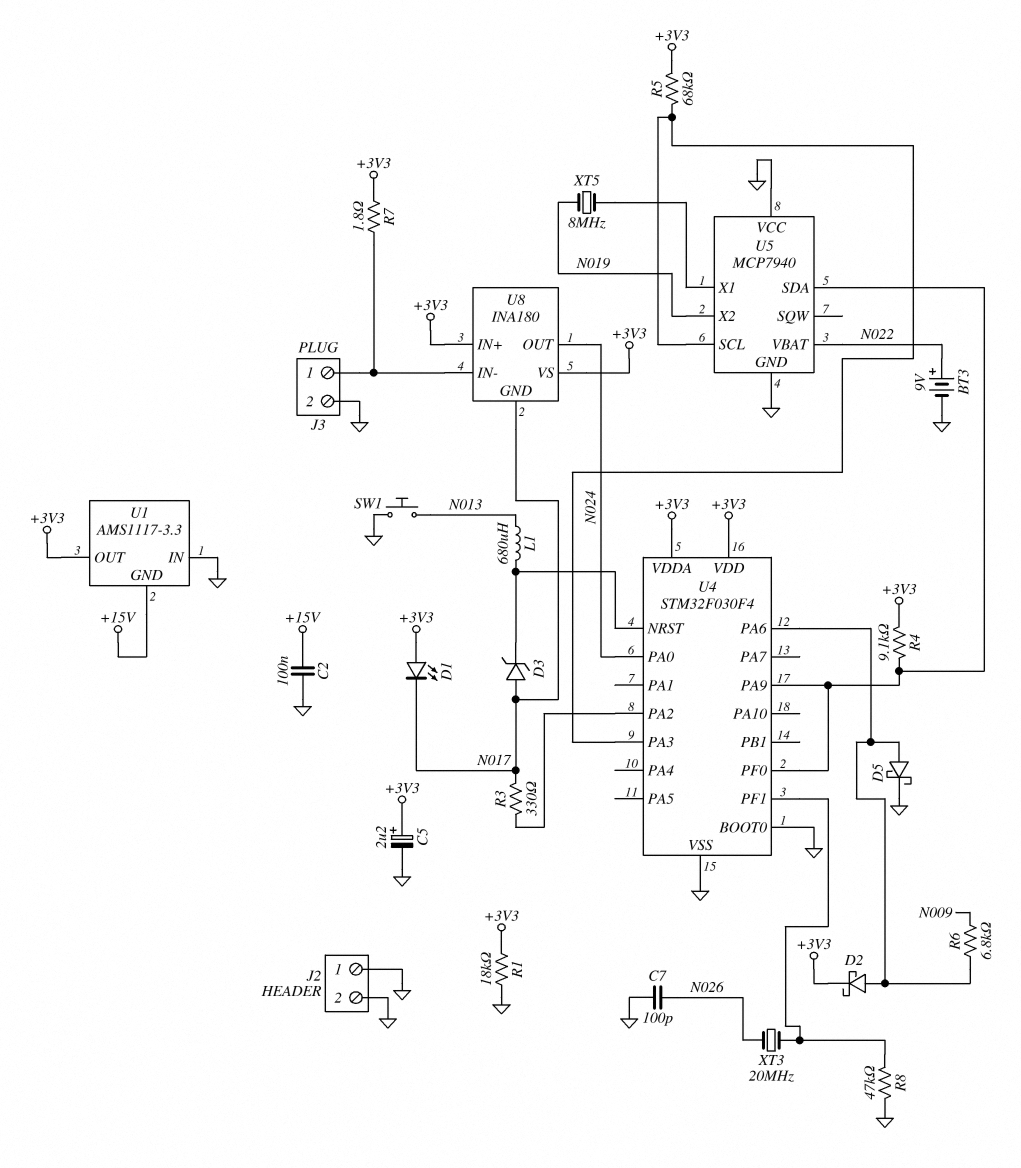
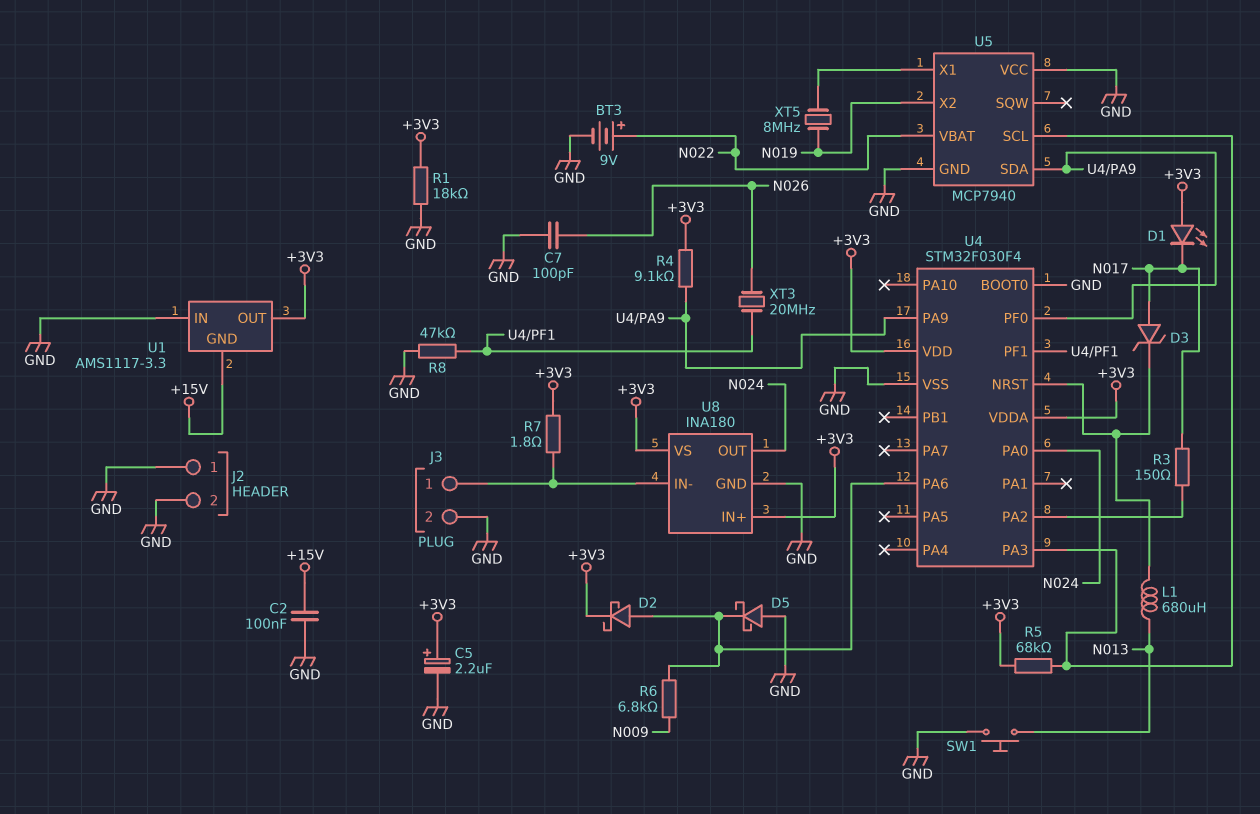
D5: schottky (A U4/PA6, K GND) -> schottky (A GND, K U4/PA6)
R3: 330 (N017, U4/PA2) -> 150 (N017, U4/PA2)
U8 pin GND: N017 -> GND

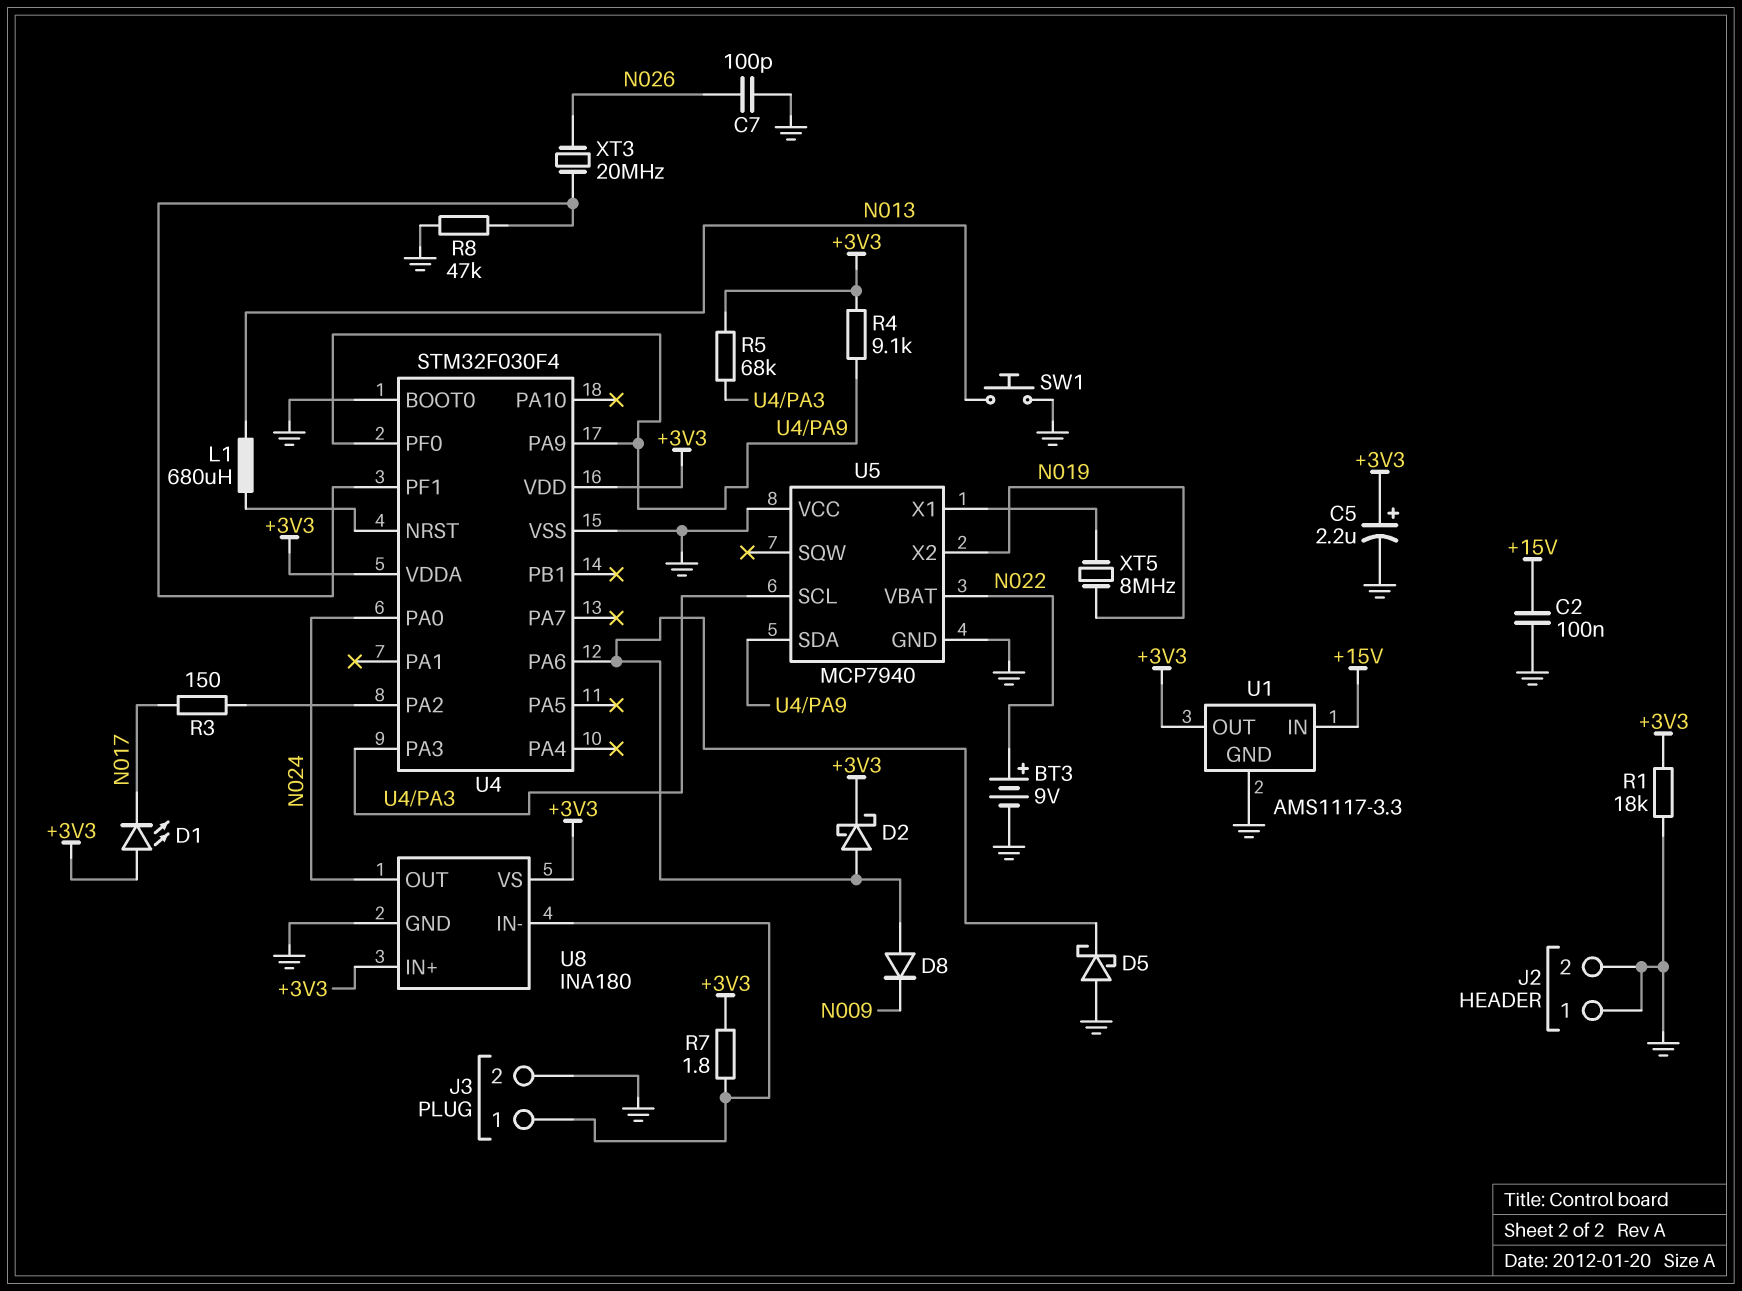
D3: zener (A N017, K U4/NRST) -> none
D8: none -> diode (A U4/PA6, K N009)
R6: 6.8k (N009, U4/PA6) -> none
U1 pin GND: +15V -> GND
U1 pin IN: GND -> +15V

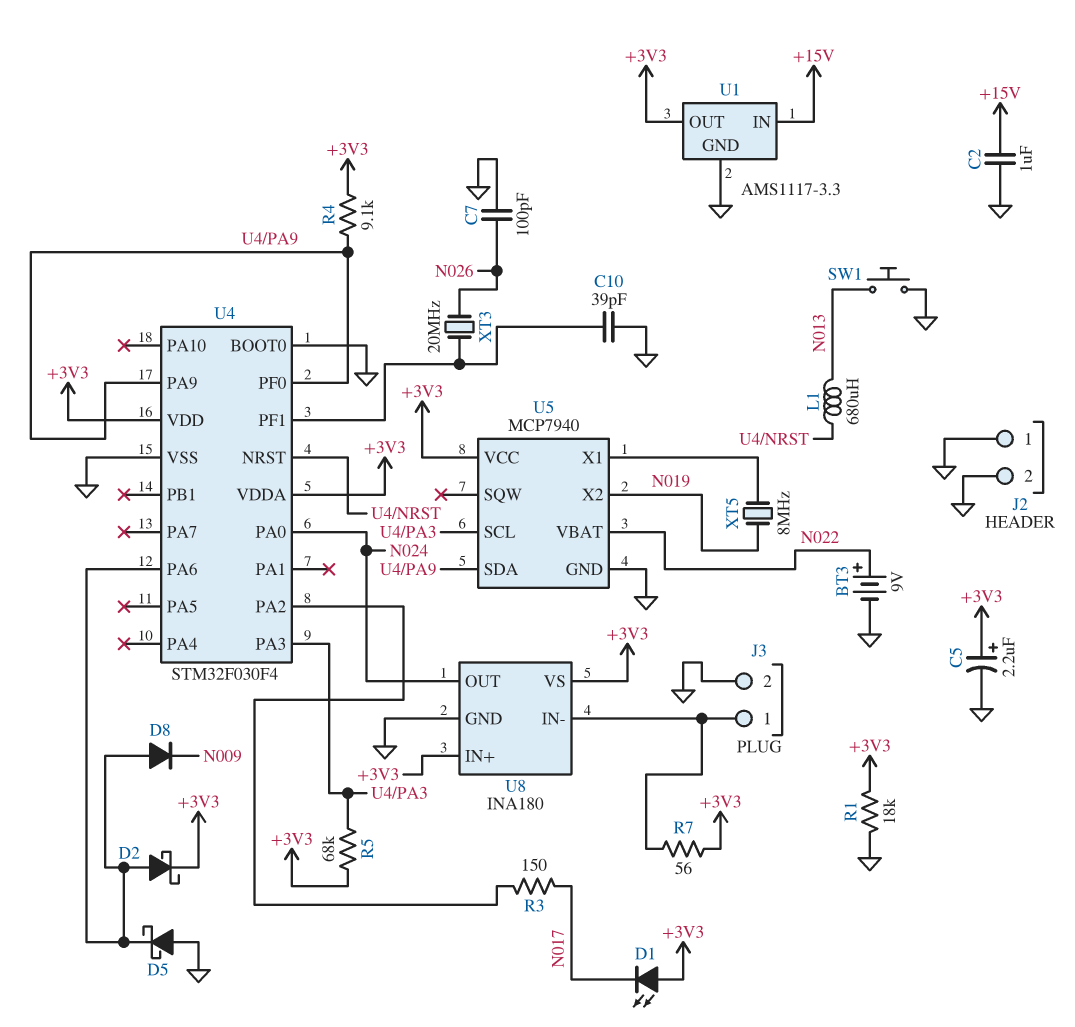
C2: 100nF (+15V, GND) -> 1uF (+15V, GND)
C10: none -> 39pF (GND, U4/PF1)
R7: 1.8 (+3V3, J3/1) -> 56 (+3V3, J3/1)
R8: 47k (GND, U4/PF1) -> none
U5 pin VCC: GND -> +3V3

